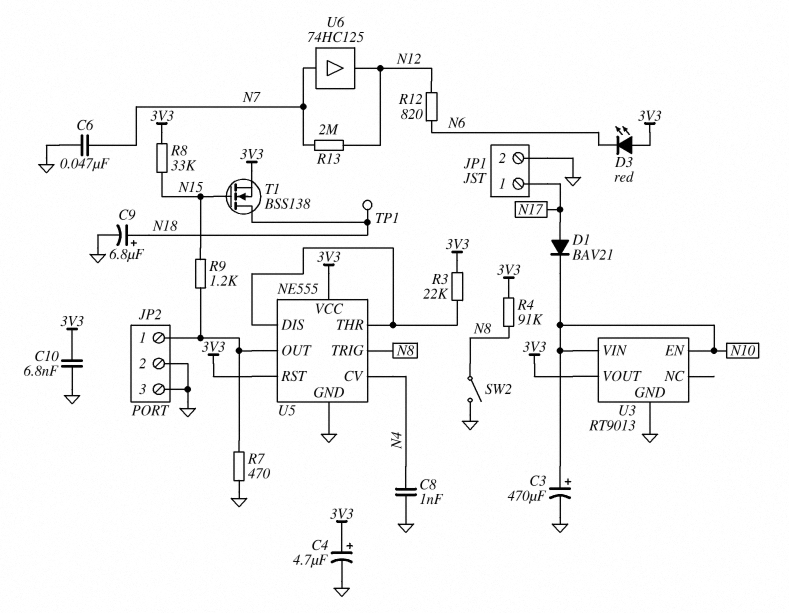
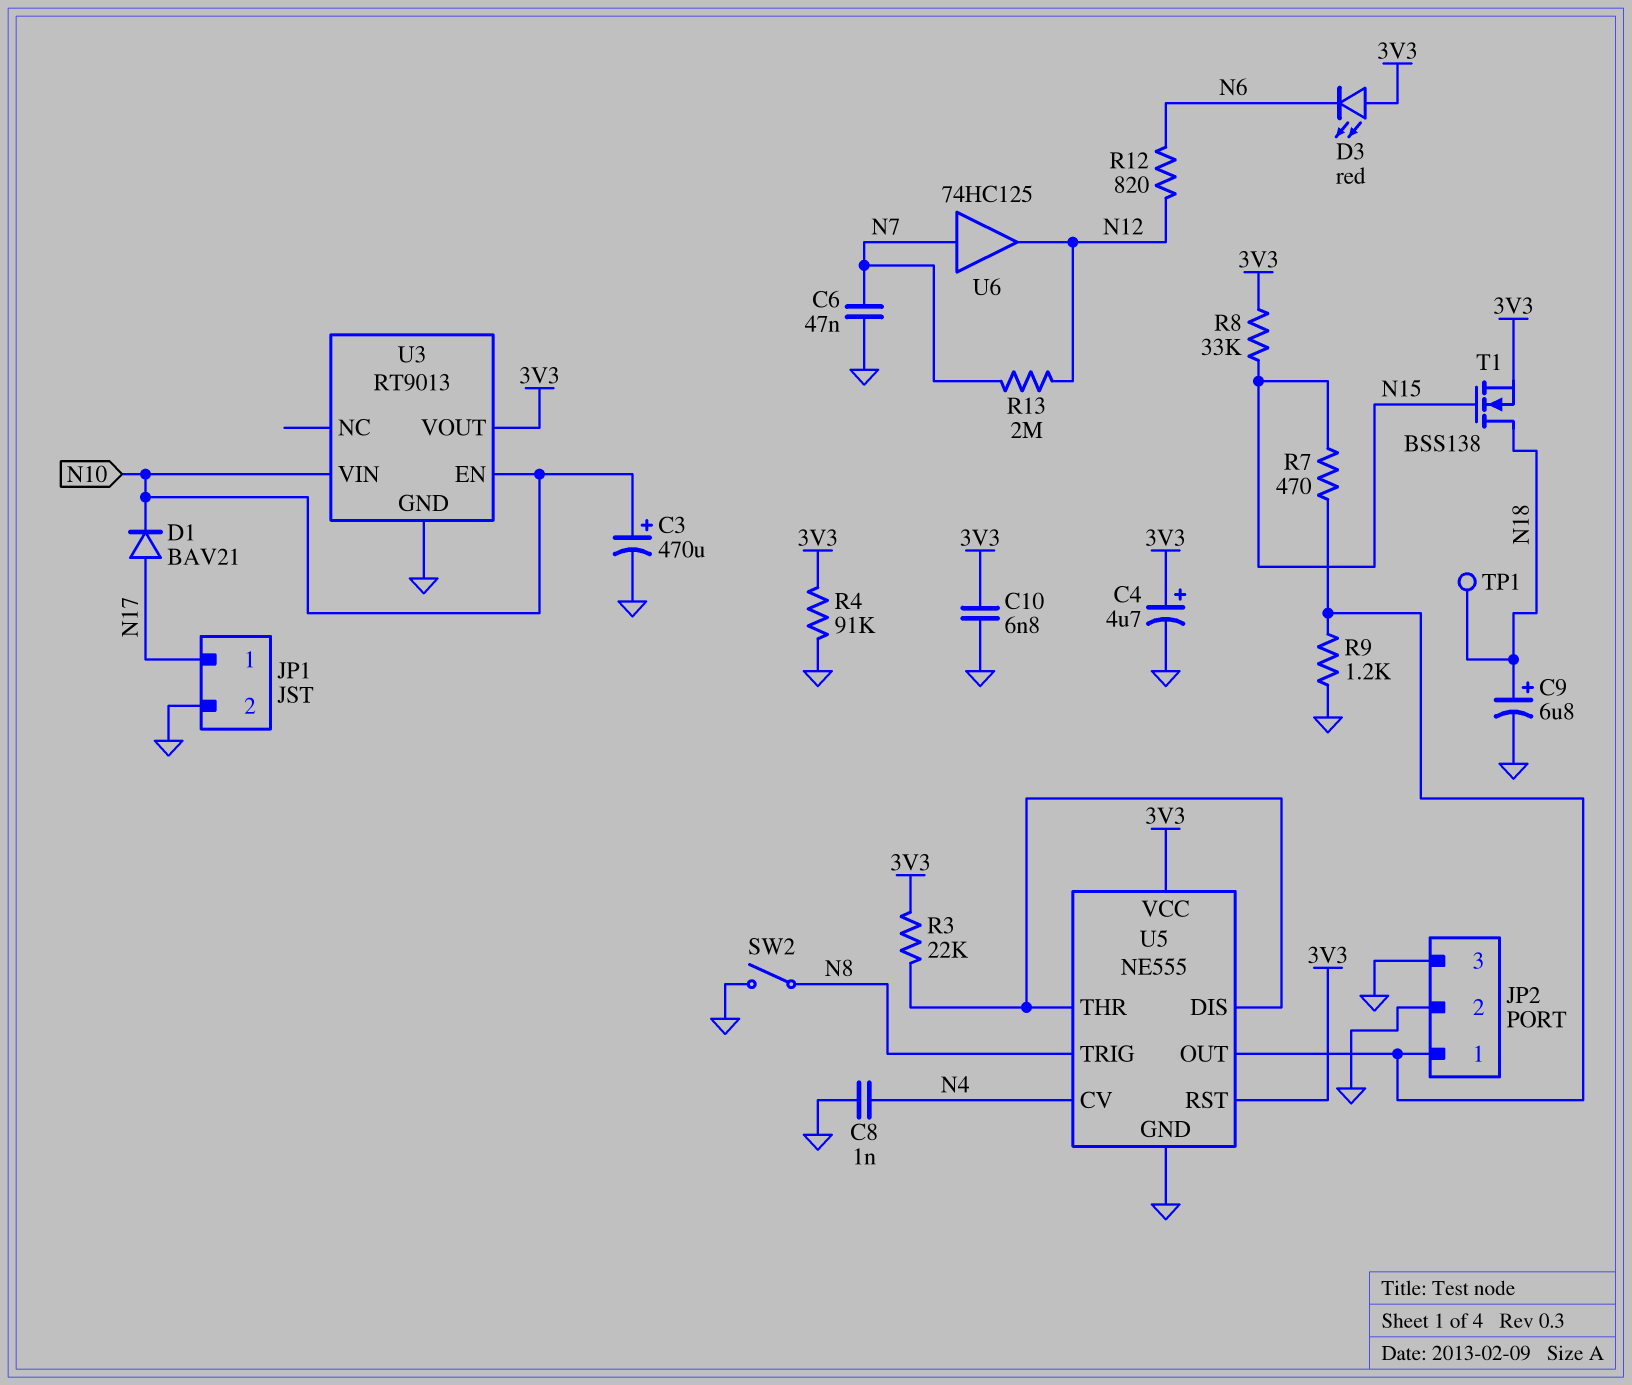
R4: 91k (3V3, N8) -> 91k (3V3, GND)
R7: 470 (GND, JP2/1) -> 470 (JP2/1, N15)
R9: 1.2k (JP2/1, N15) -> 1.2k (GND, JP2/1)

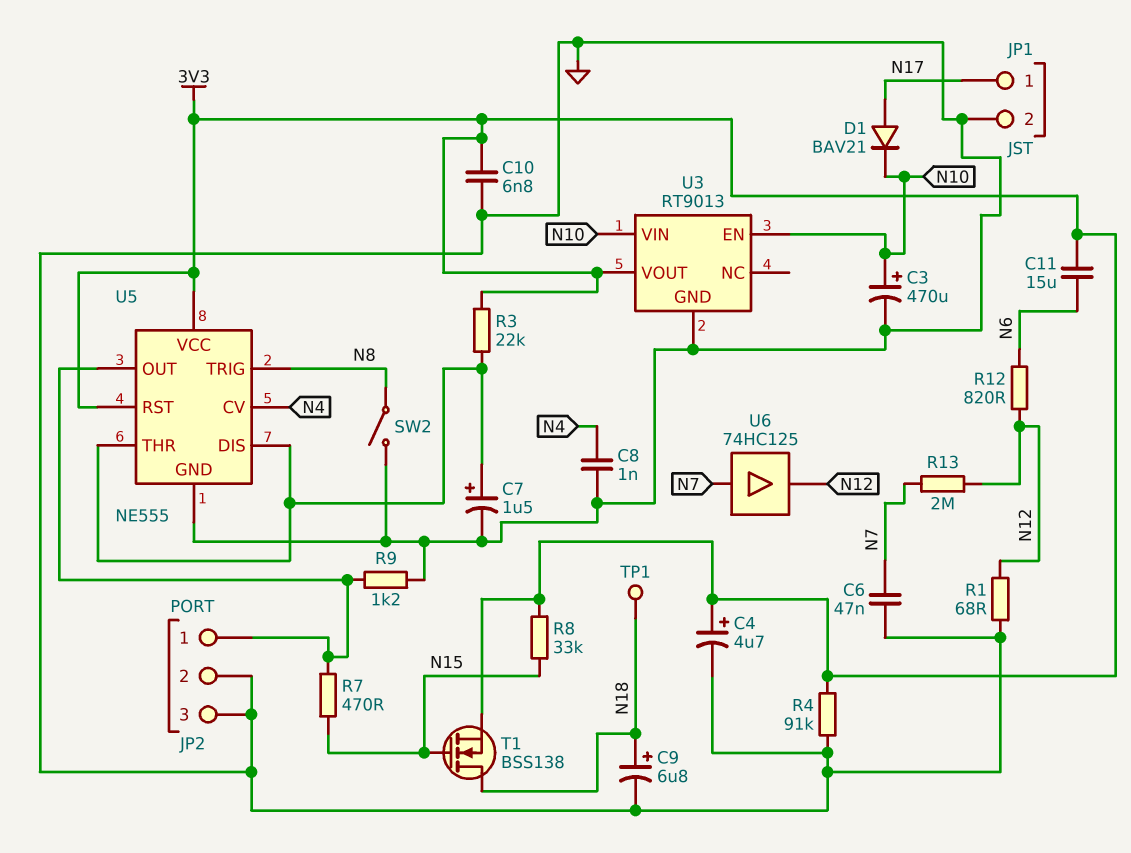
C7: none -> 1.5uF (plus U5/DIS, minus GND)
C11: none -> 15uF (3V3, N6)
D3: LED red (A 3V3, K N6) -> none
R1: none -> 68 (GND, N12)

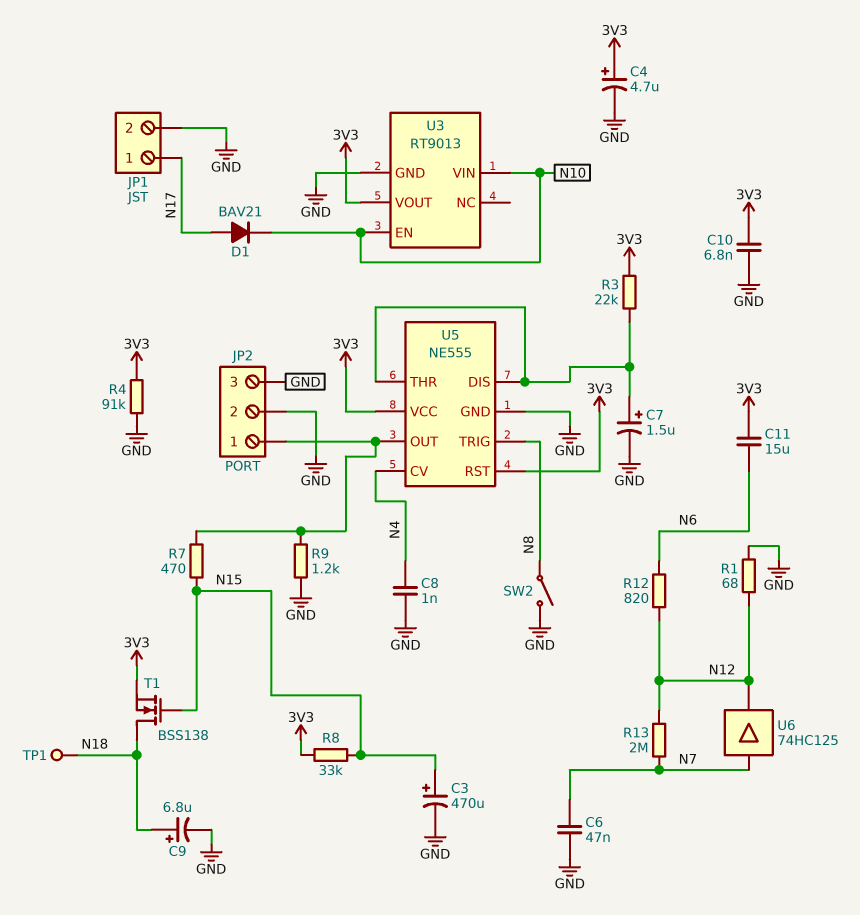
C3: 470uF (plus N10, minus GND) -> 470uF (plus N15, minus GND)

